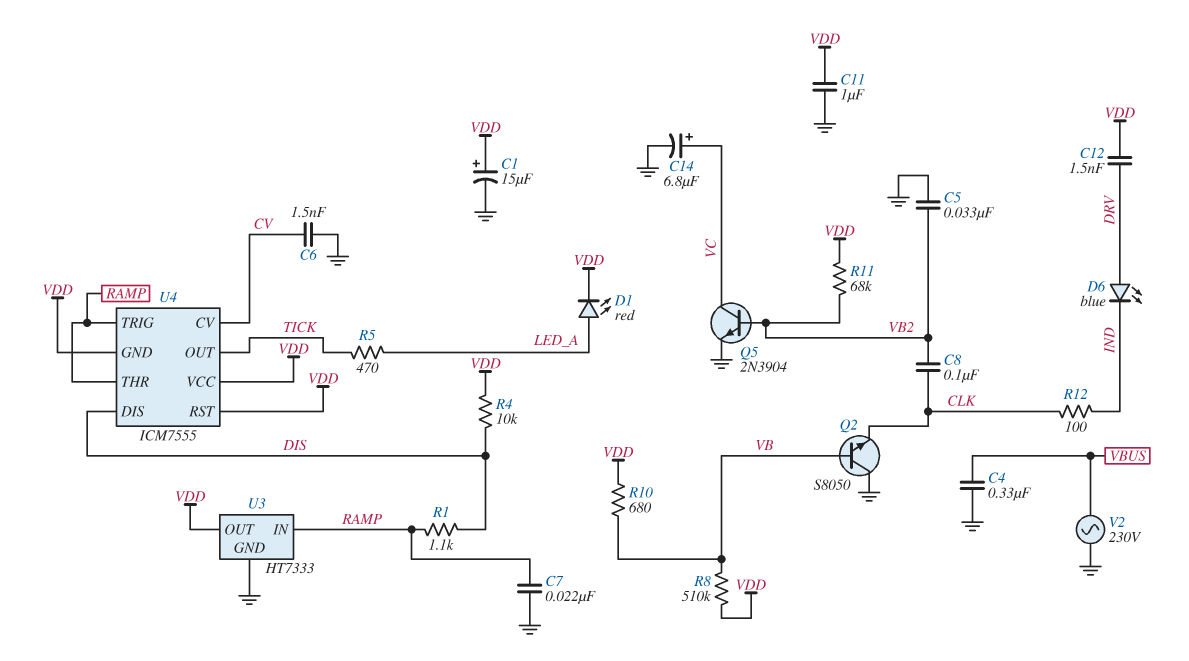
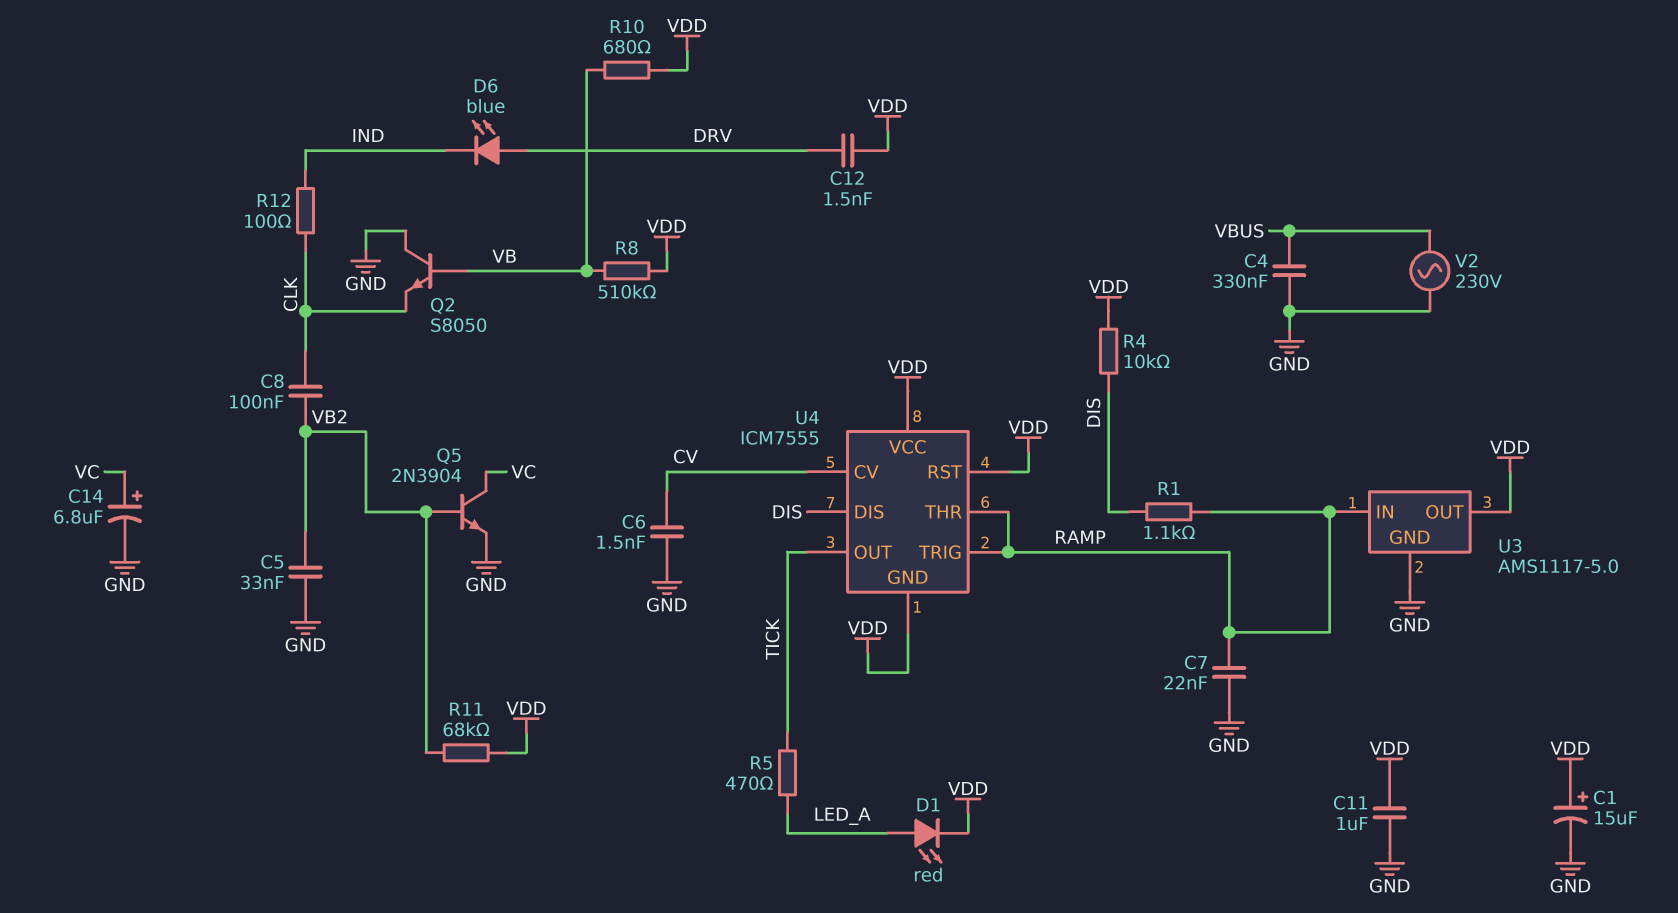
U3: HT7333 -> AMS1117-5.0

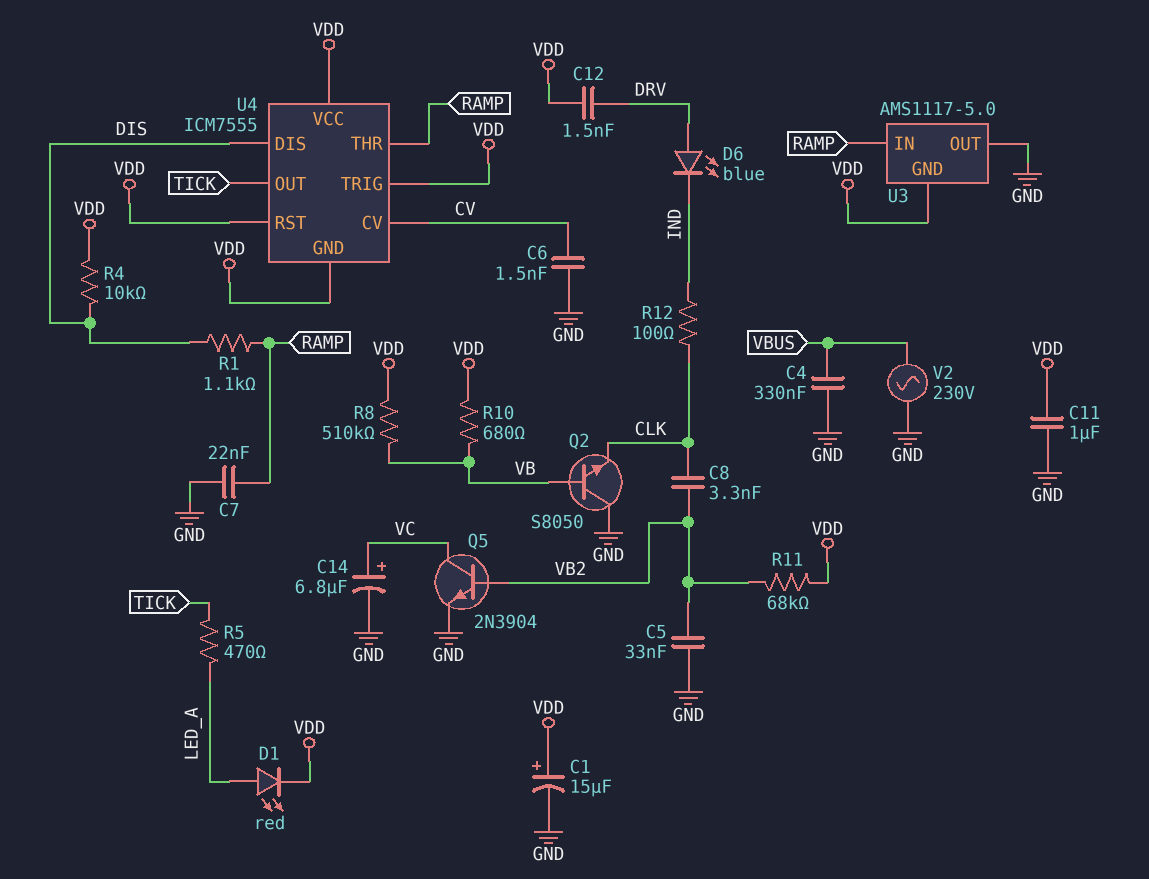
C8: 100nF (CLK, VB2) -> 3.3nF (CLK, VB2)
U3 pin GND: GND -> VDD
U3 pin OUT: VDD -> GND
U4 pin TRIG: RAMP -> VDD

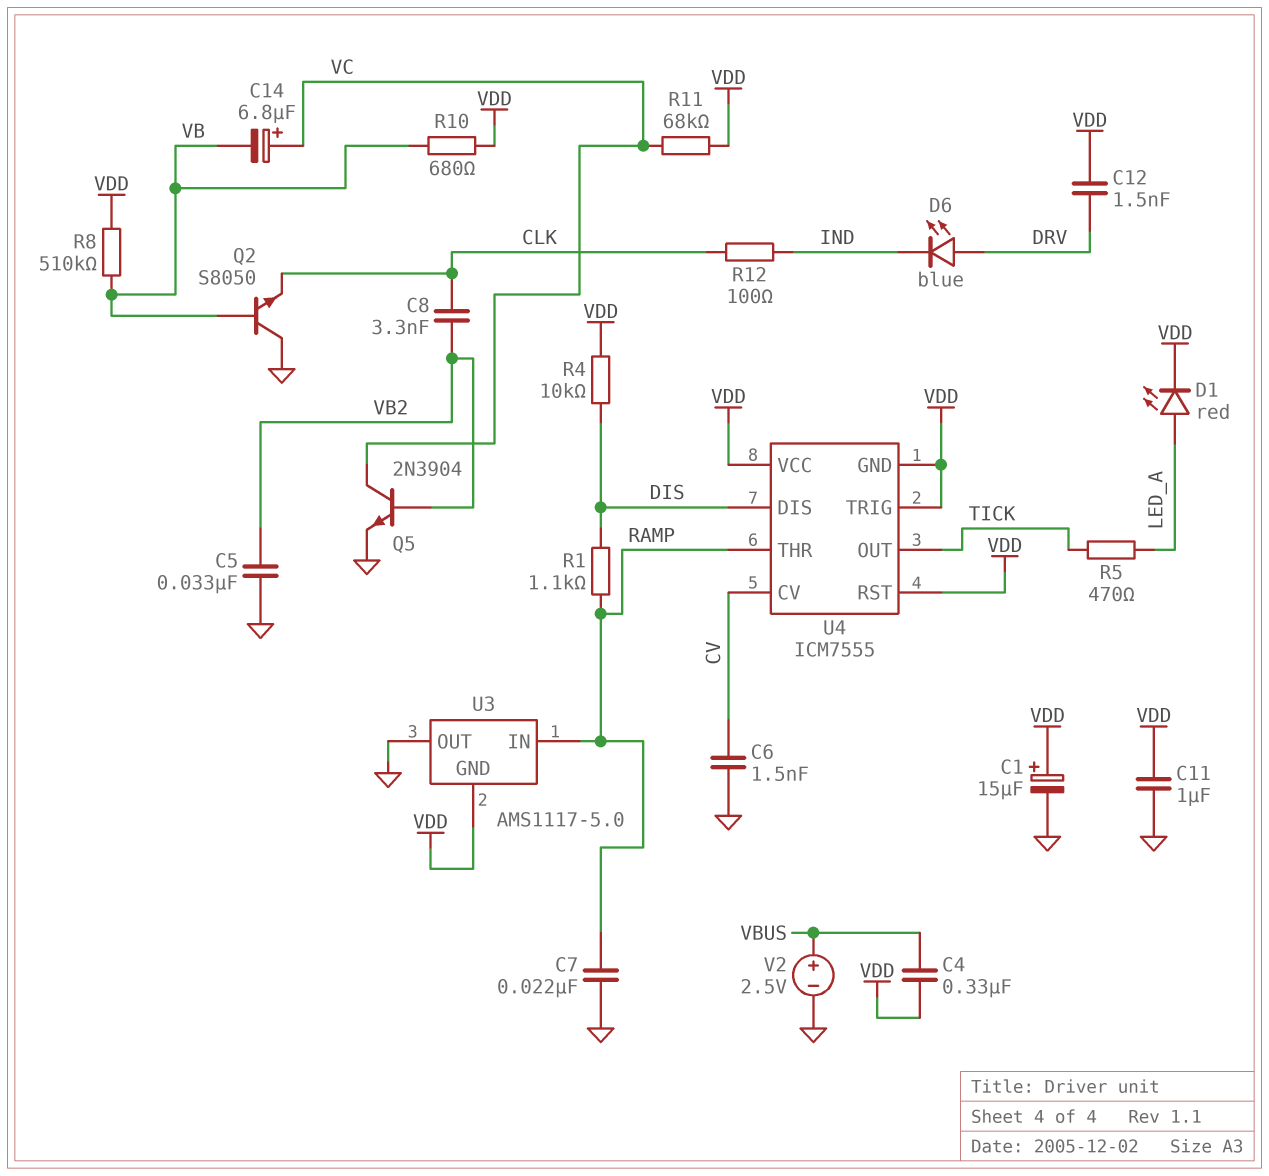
C4: 330nF (GND, VBUS) -> 330nF (VBUS, VDD)
C14: 6.8uF (plus VC, minus GND) -> 6.8uF (plus VC, minus VB)
R11: 68k (VB2, VDD) -> 68k (VC, VDD)
V2: AC 230V (GND, VBUS) -> 2.5V (plus VBUS, minus GND)

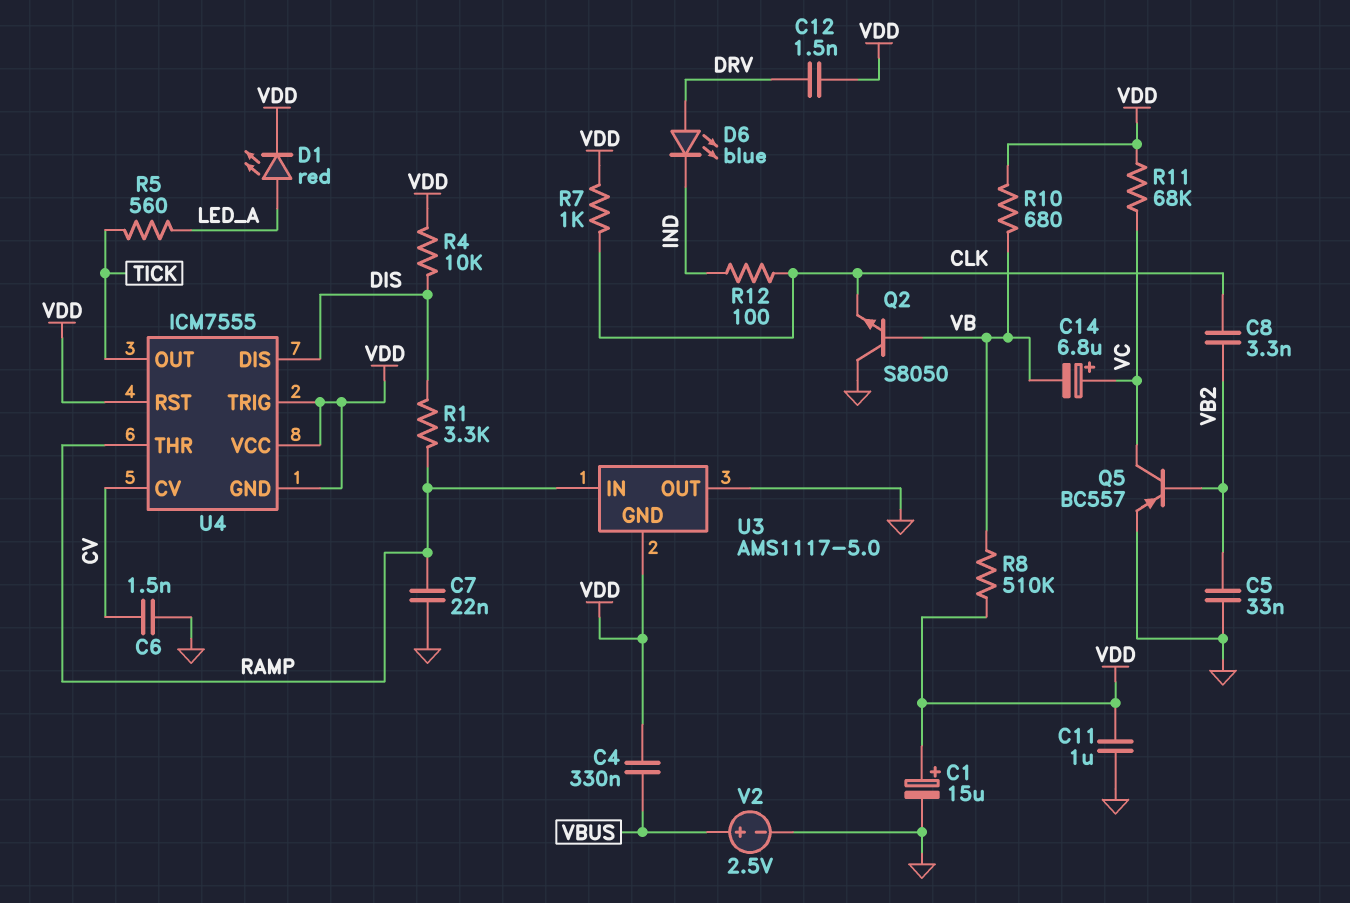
Q5: NPN 2N3904 (B VB2, C VC, E GND) -> PNP BC557 (B VB2, C VC, E GND)
R1: 1.1k (DIS, RAMP) -> 3.3k (DIS, RAMP)
R5: 470 (LED_A, TICK) -> 560 (LED_A, TICK)
R7: none -> 1k (CLK, VDD)

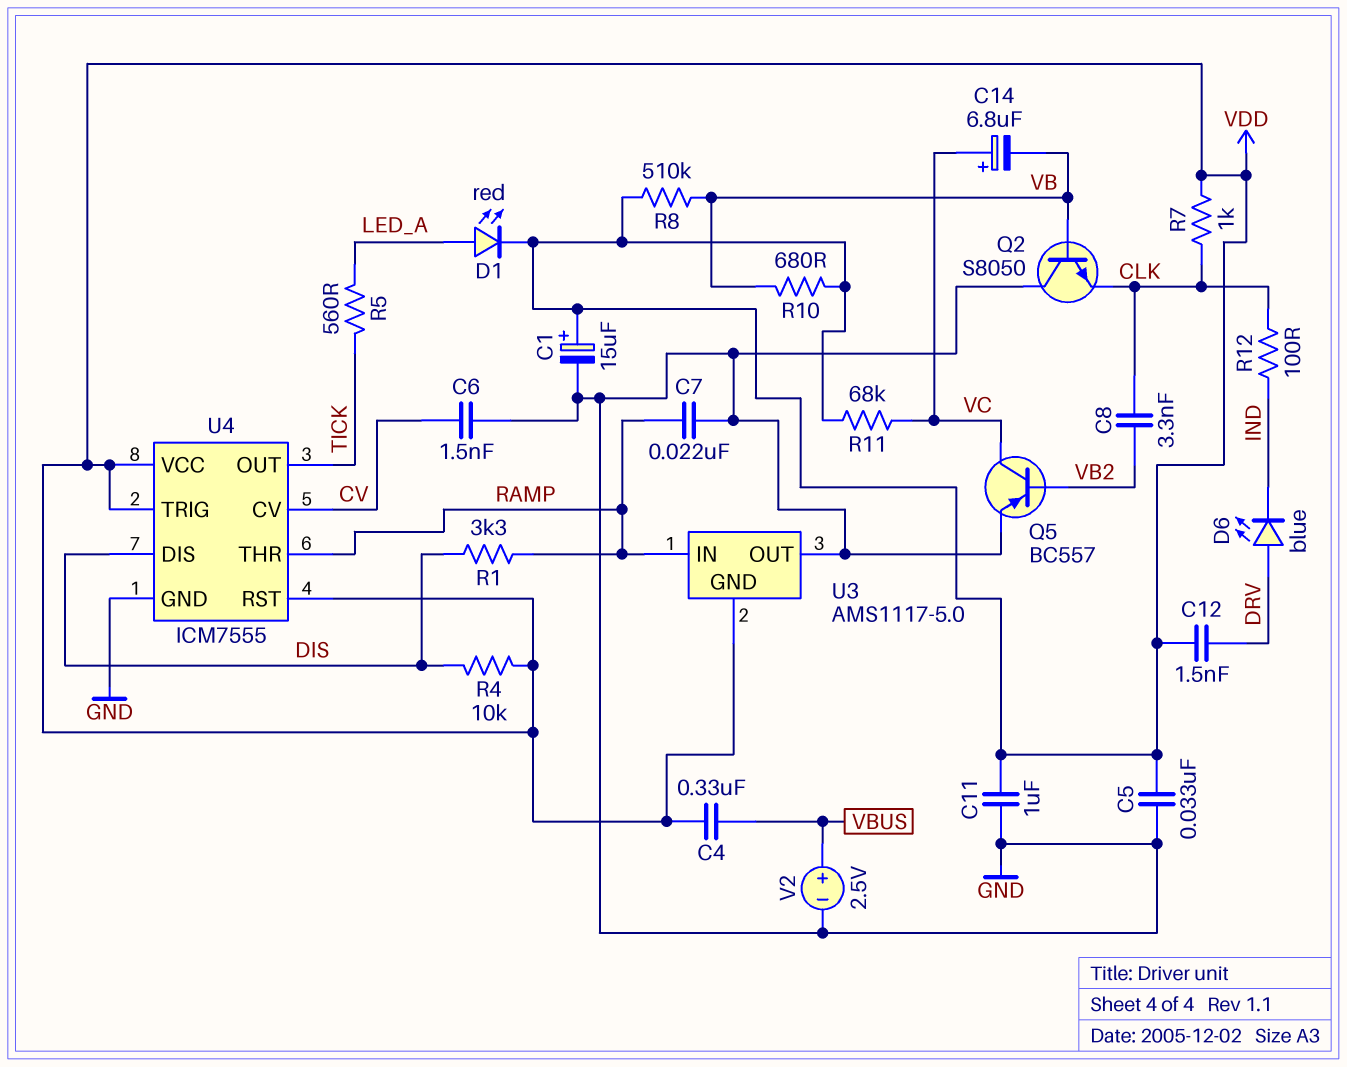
C5: 33nF (GND, VB2) -> 33nF (GND, VDD)
U4 pin GND: VDD -> GND

